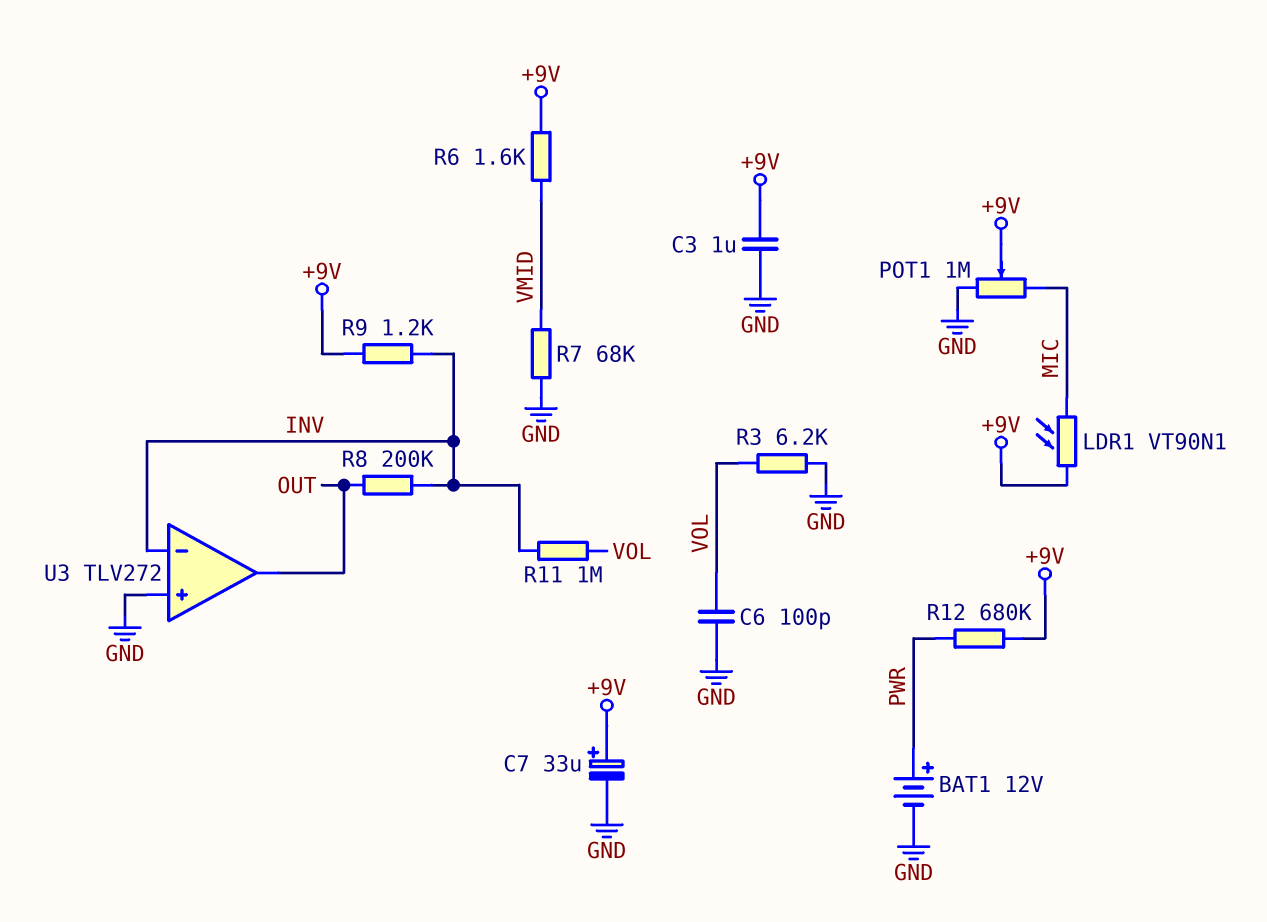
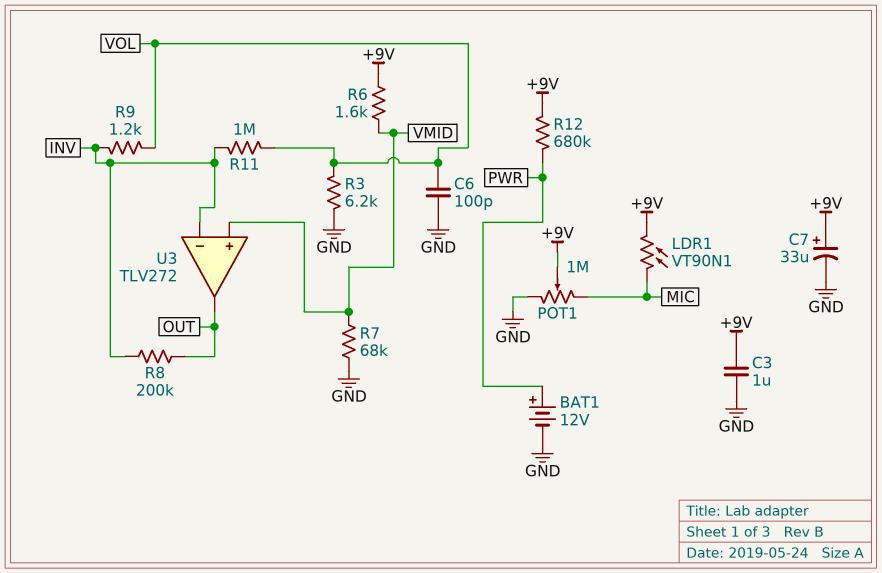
R9: 1.2k (+9V, INV) -> 1.2k (INV, VOL)
U3 pin in+: GND -> VMID

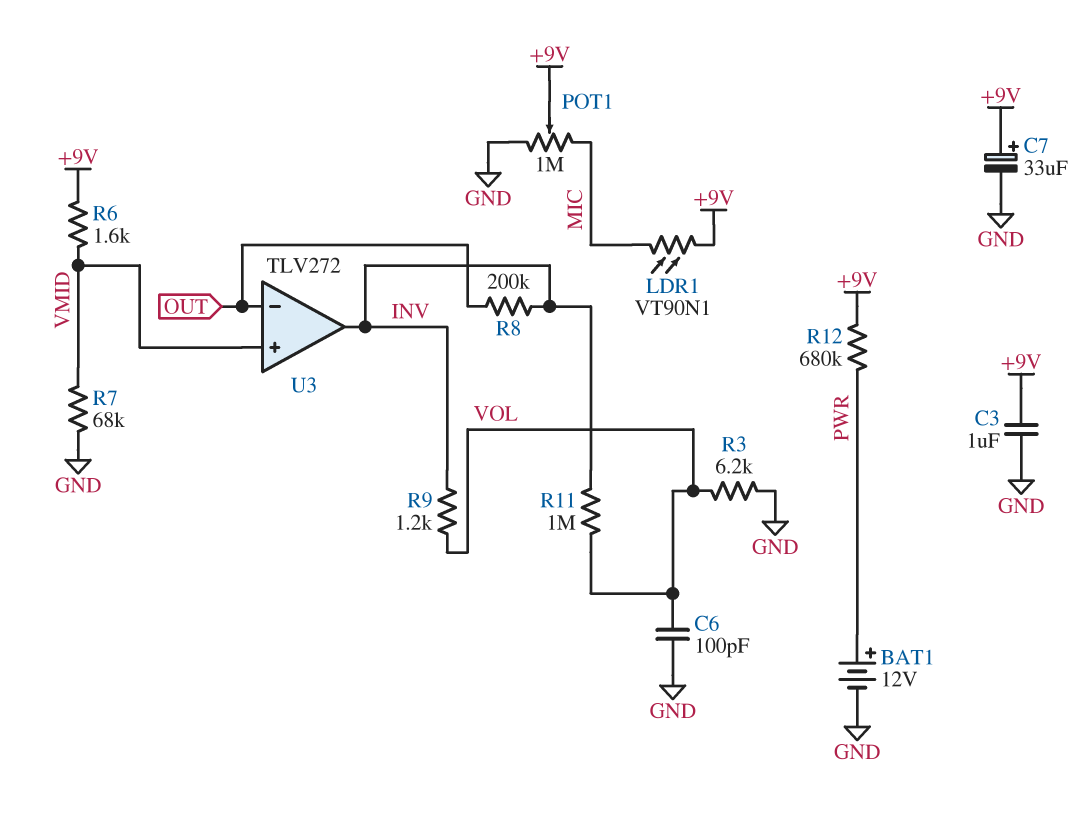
U3 pin in-: INV -> OUT
U3 pin out: OUT -> INV

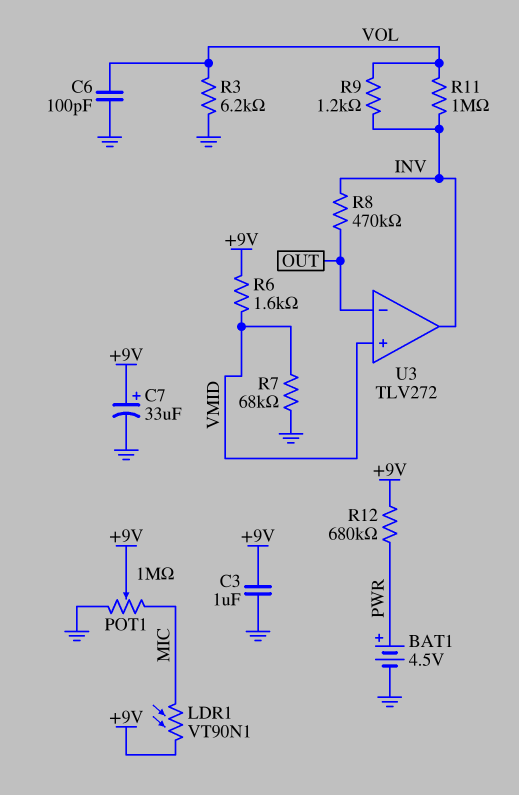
BAT1: 12V (plus PWR, minus GND) -> 4.5V (plus PWR, minus GND)
R8: 200k (INV, OUT) -> 470k (INV, OUT)

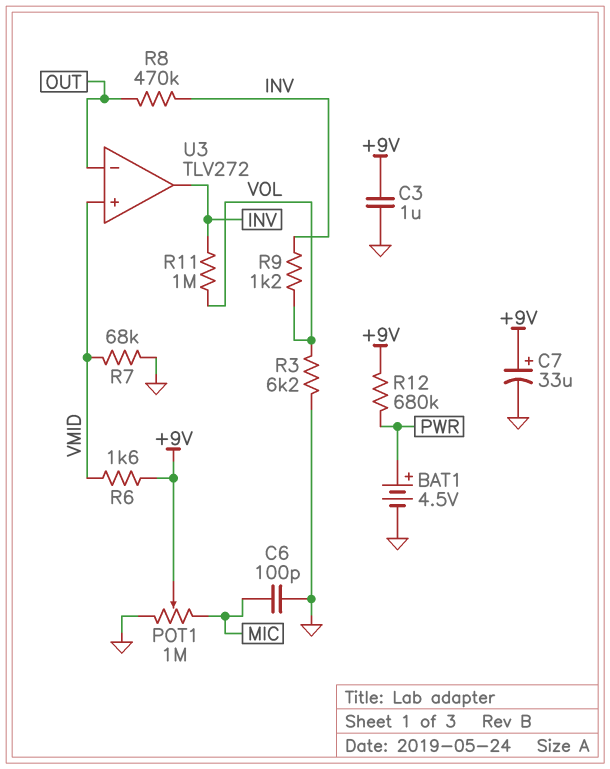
C6: 100pF (GND, VOL) -> 100pF (GND, MIC)
LDR1: VT90N1 (+9V, MIC) -> none

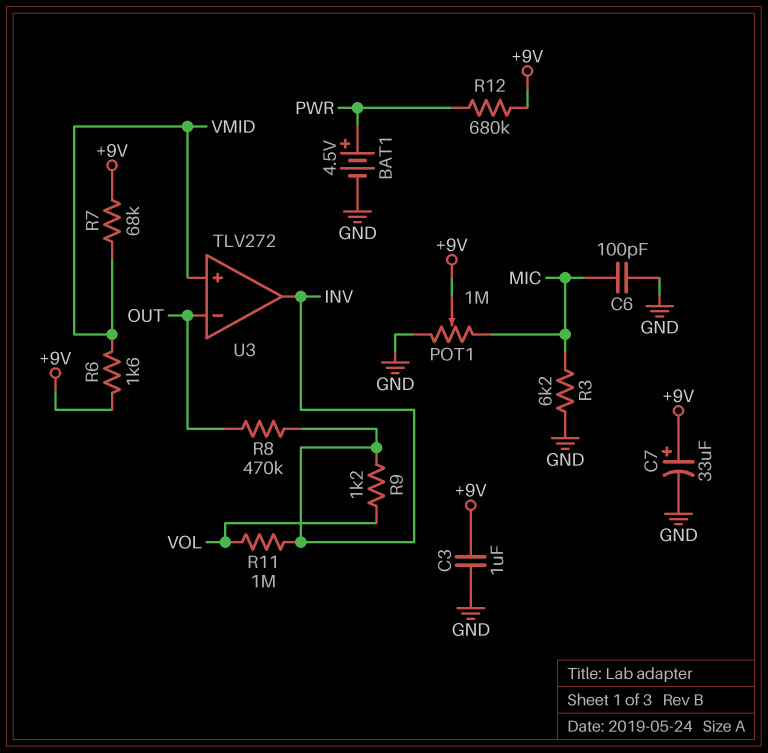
R3: 6.2k (GND, VOL) -> 6.2k (GND, MIC)
R7: 68k (GND, VMID) -> 68k (+9V, VMID)

